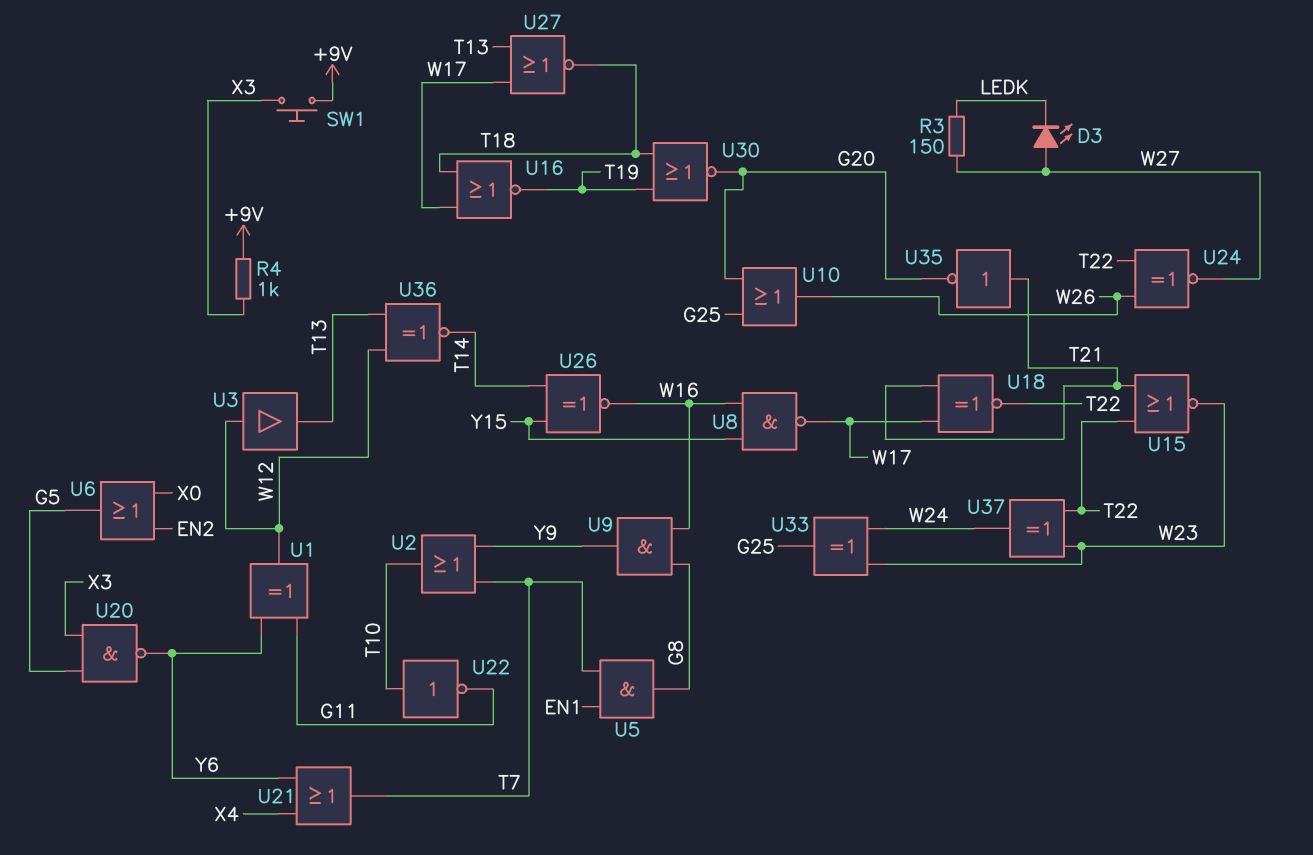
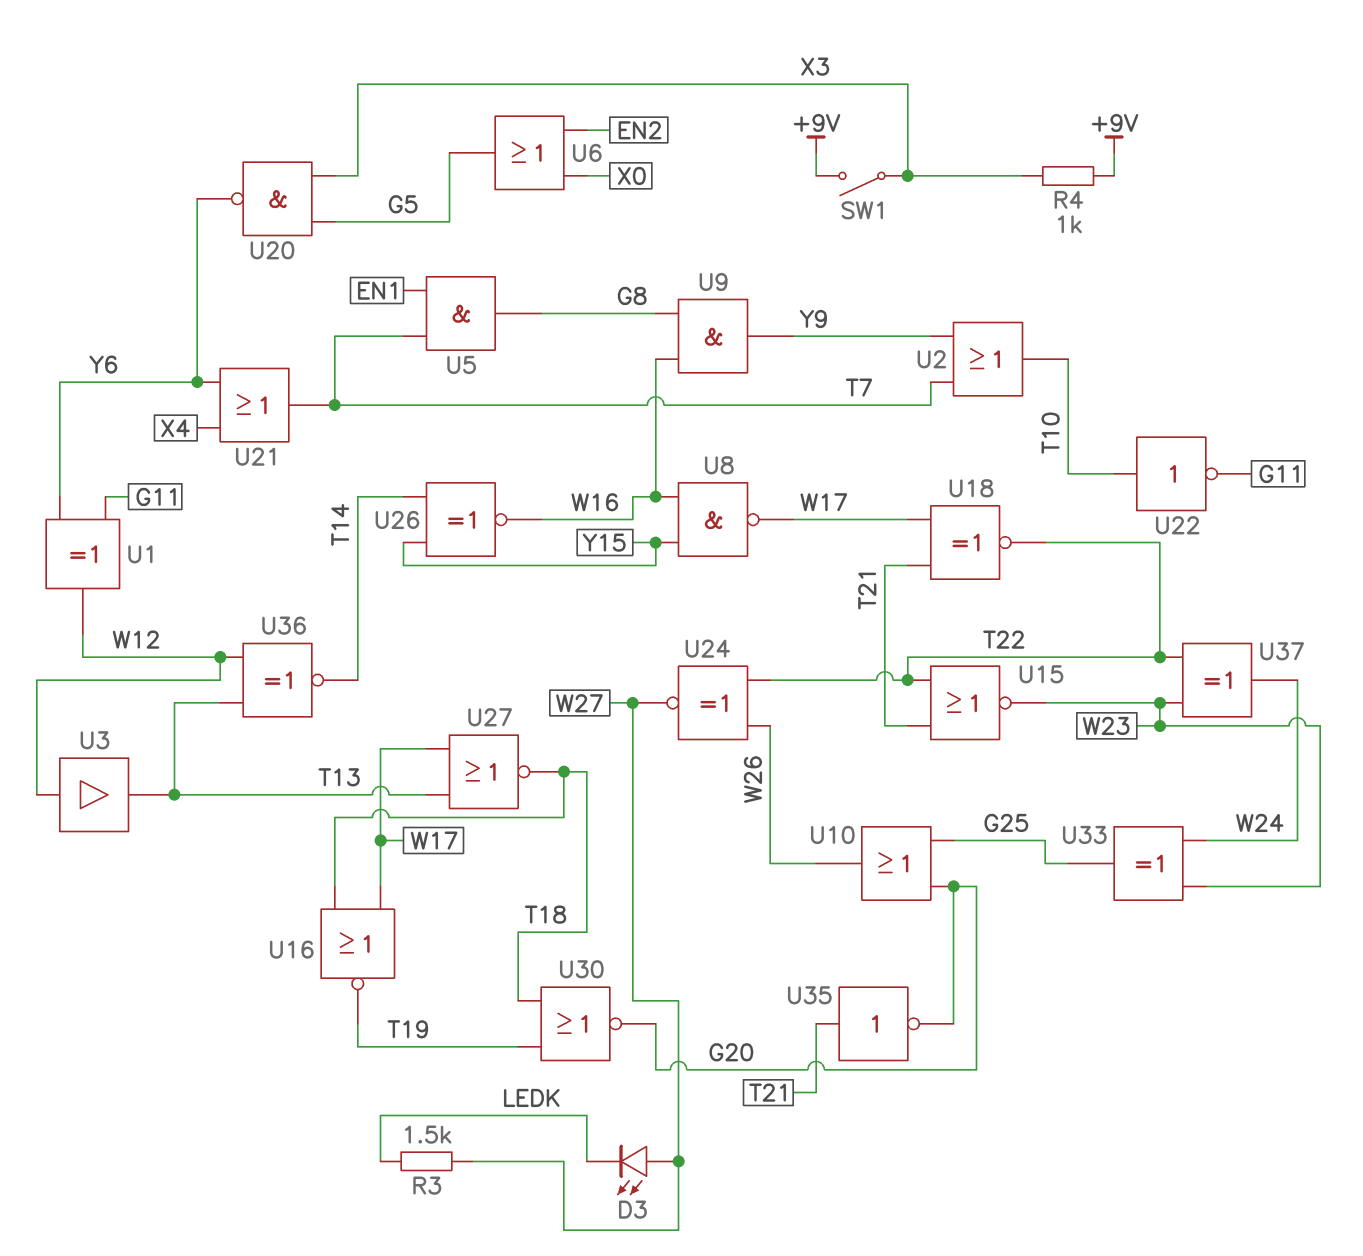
R3: 150 (LEDK, W27) -> 1.5k (LEDK, W27)
SW1: button (+9V, X3) -> switch (+9V, X3)

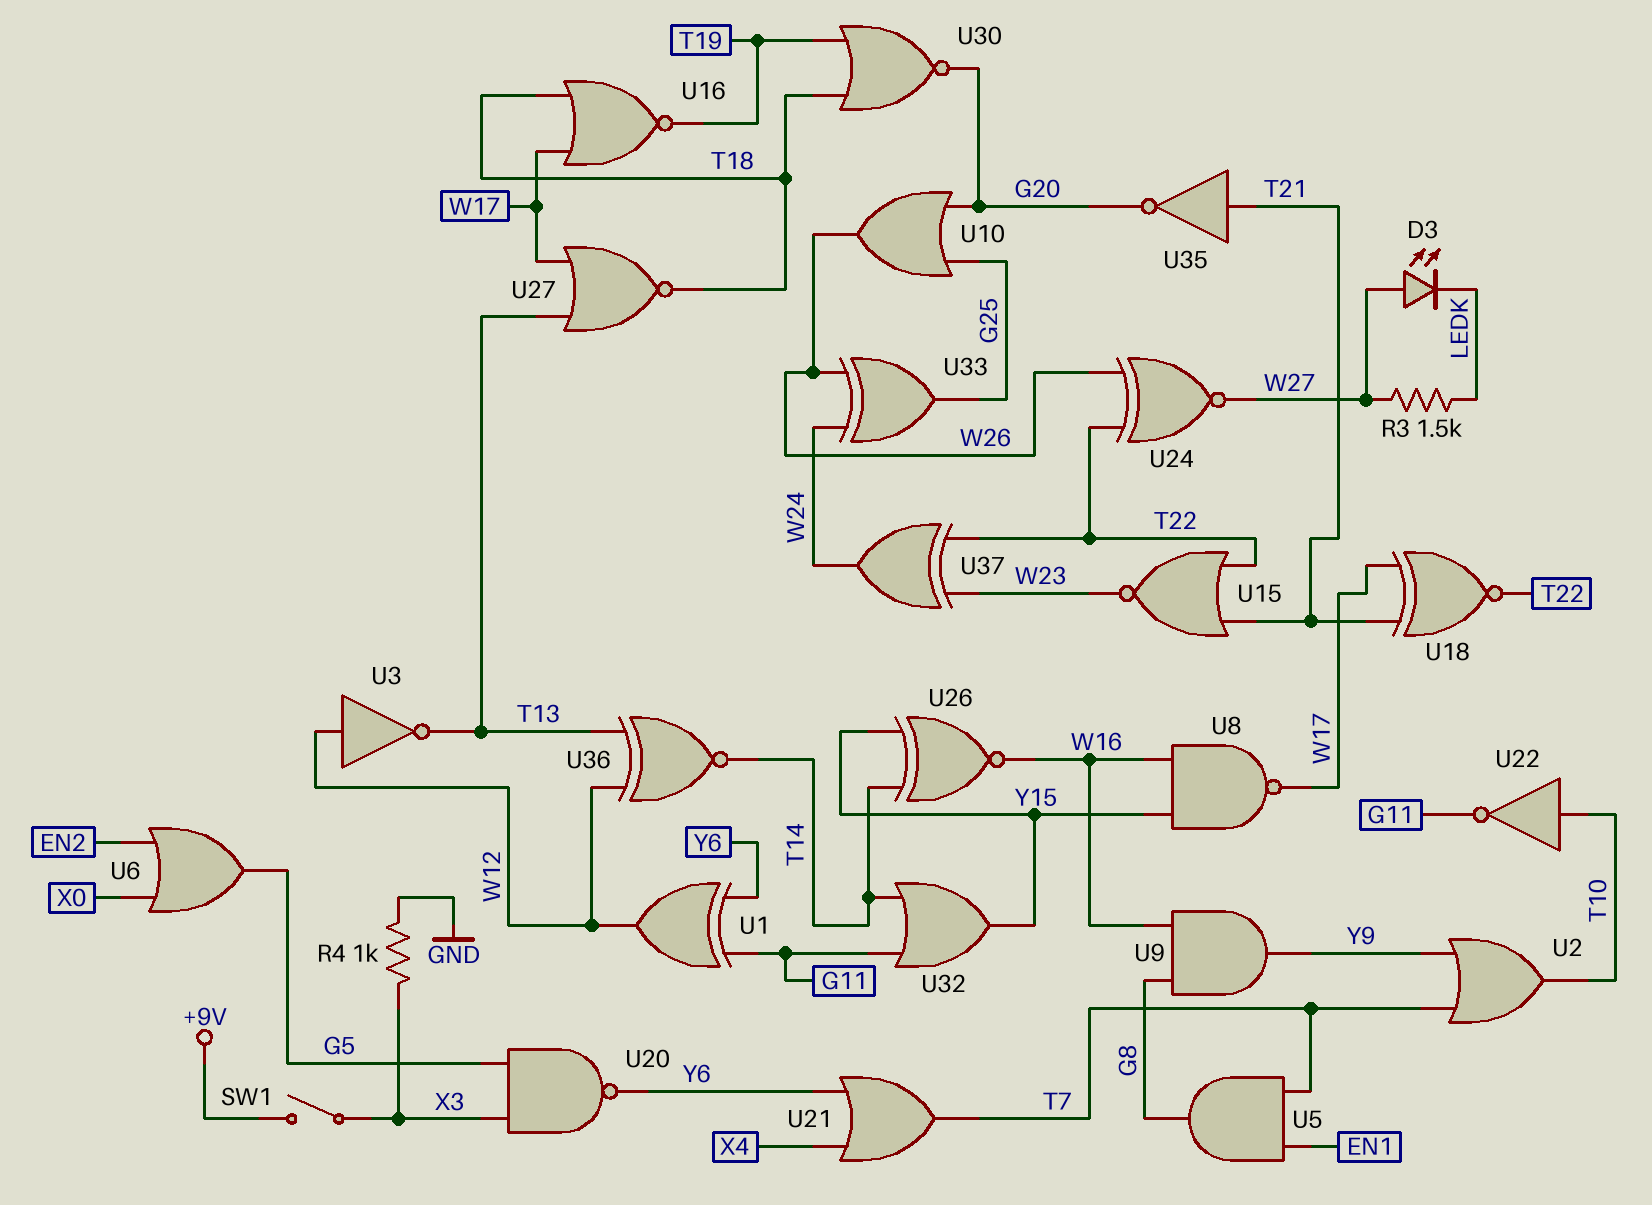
R4: 1k (+9V, X3) -> 1k (GND, X3)
U3: buffer (in W12, out T13) -> NOT (in W12, out T13)
U32: none -> OR (in G11, in T14, out Y15)
U33: XOR (in W23, in W24, out G25) -> XOR (in W24, in W26, out G25)

